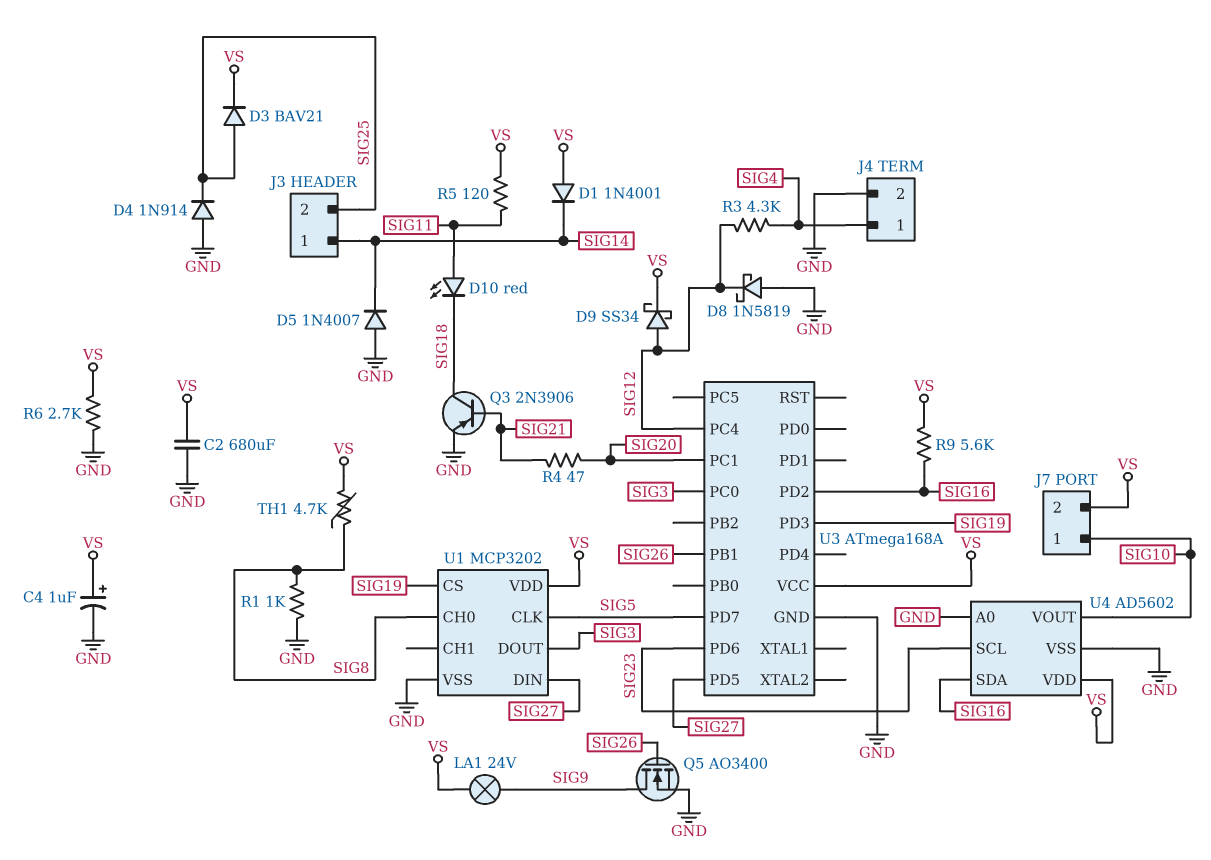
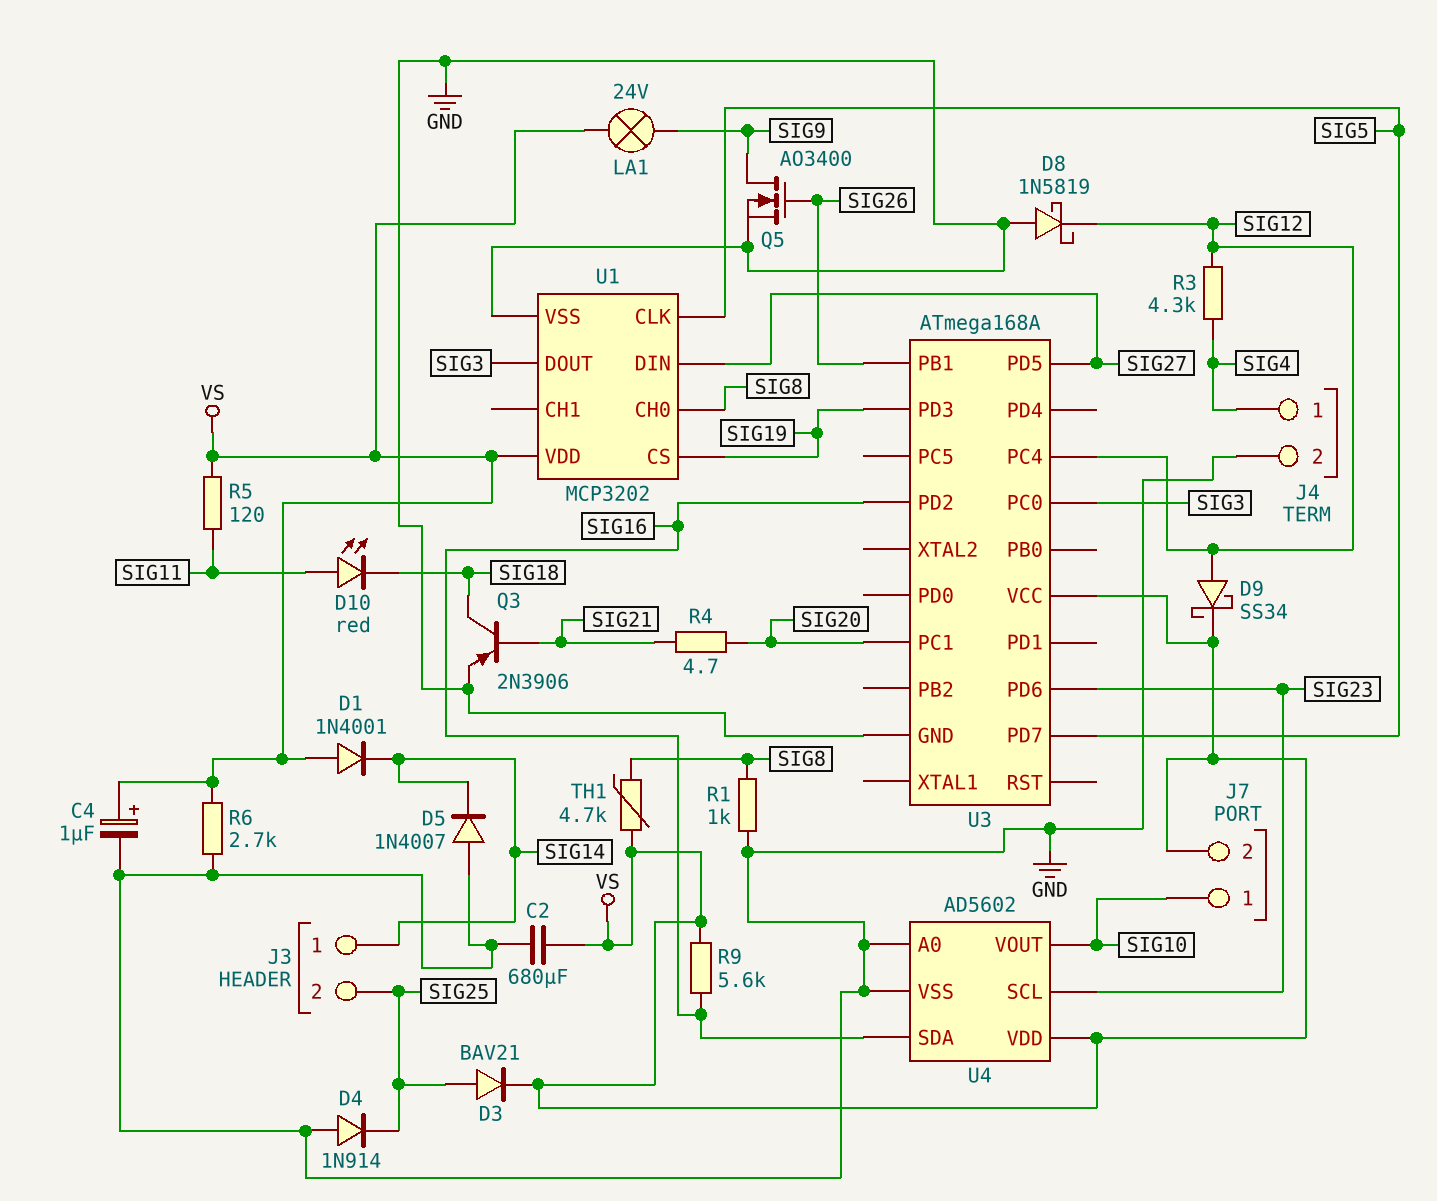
R4: 47 (SIG20, SIG21) -> 4.7 (SIG20, SIG21)

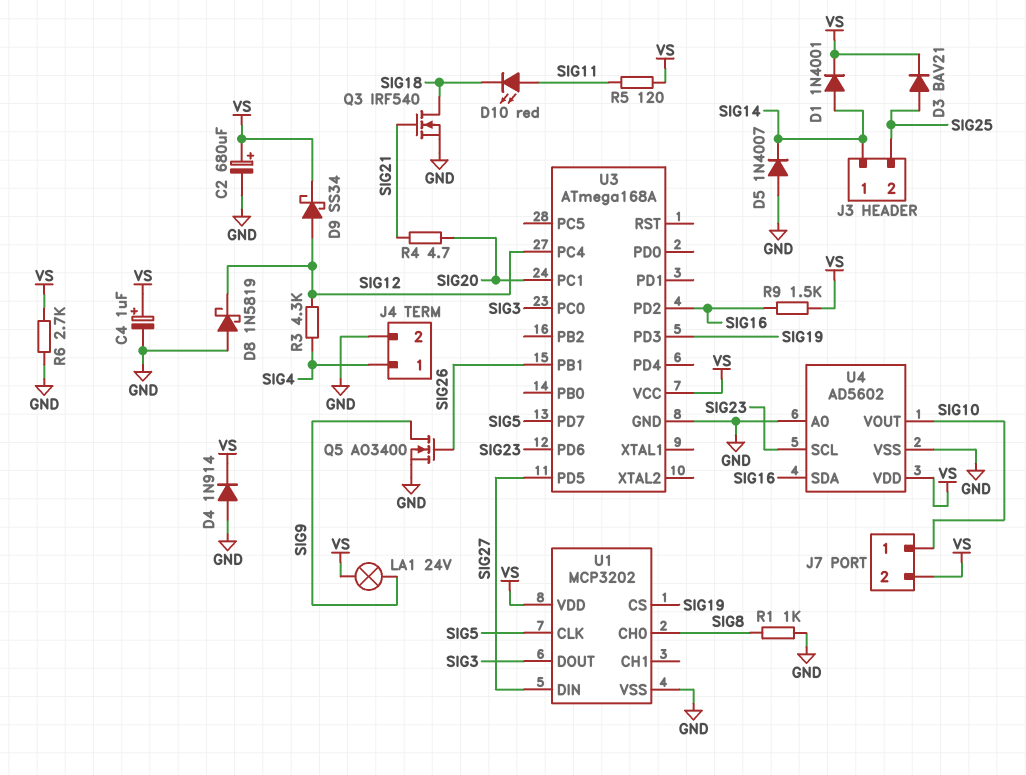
C2: 680uF (GND, VS) -> 680uF (plus VS, minus GND)
D1: diode 1N4001 (A VS, K SIG14) -> diode 1N4001 (A SIG14, K VS)
D4: diode 1N914 (A GND, K SIG25) -> diode 1N914 (A GND, K VS)
Q3: PNP 2N3906 (B SIG21, C SIG18, E GND) -> NMOS IRF540 (G SIG21, D SIG18, S GND)
R9: 5.6k (SIG16, VS) -> 1.5k (SIG16, VS)
TH1: 4.7k (SIG8, VS) -> none

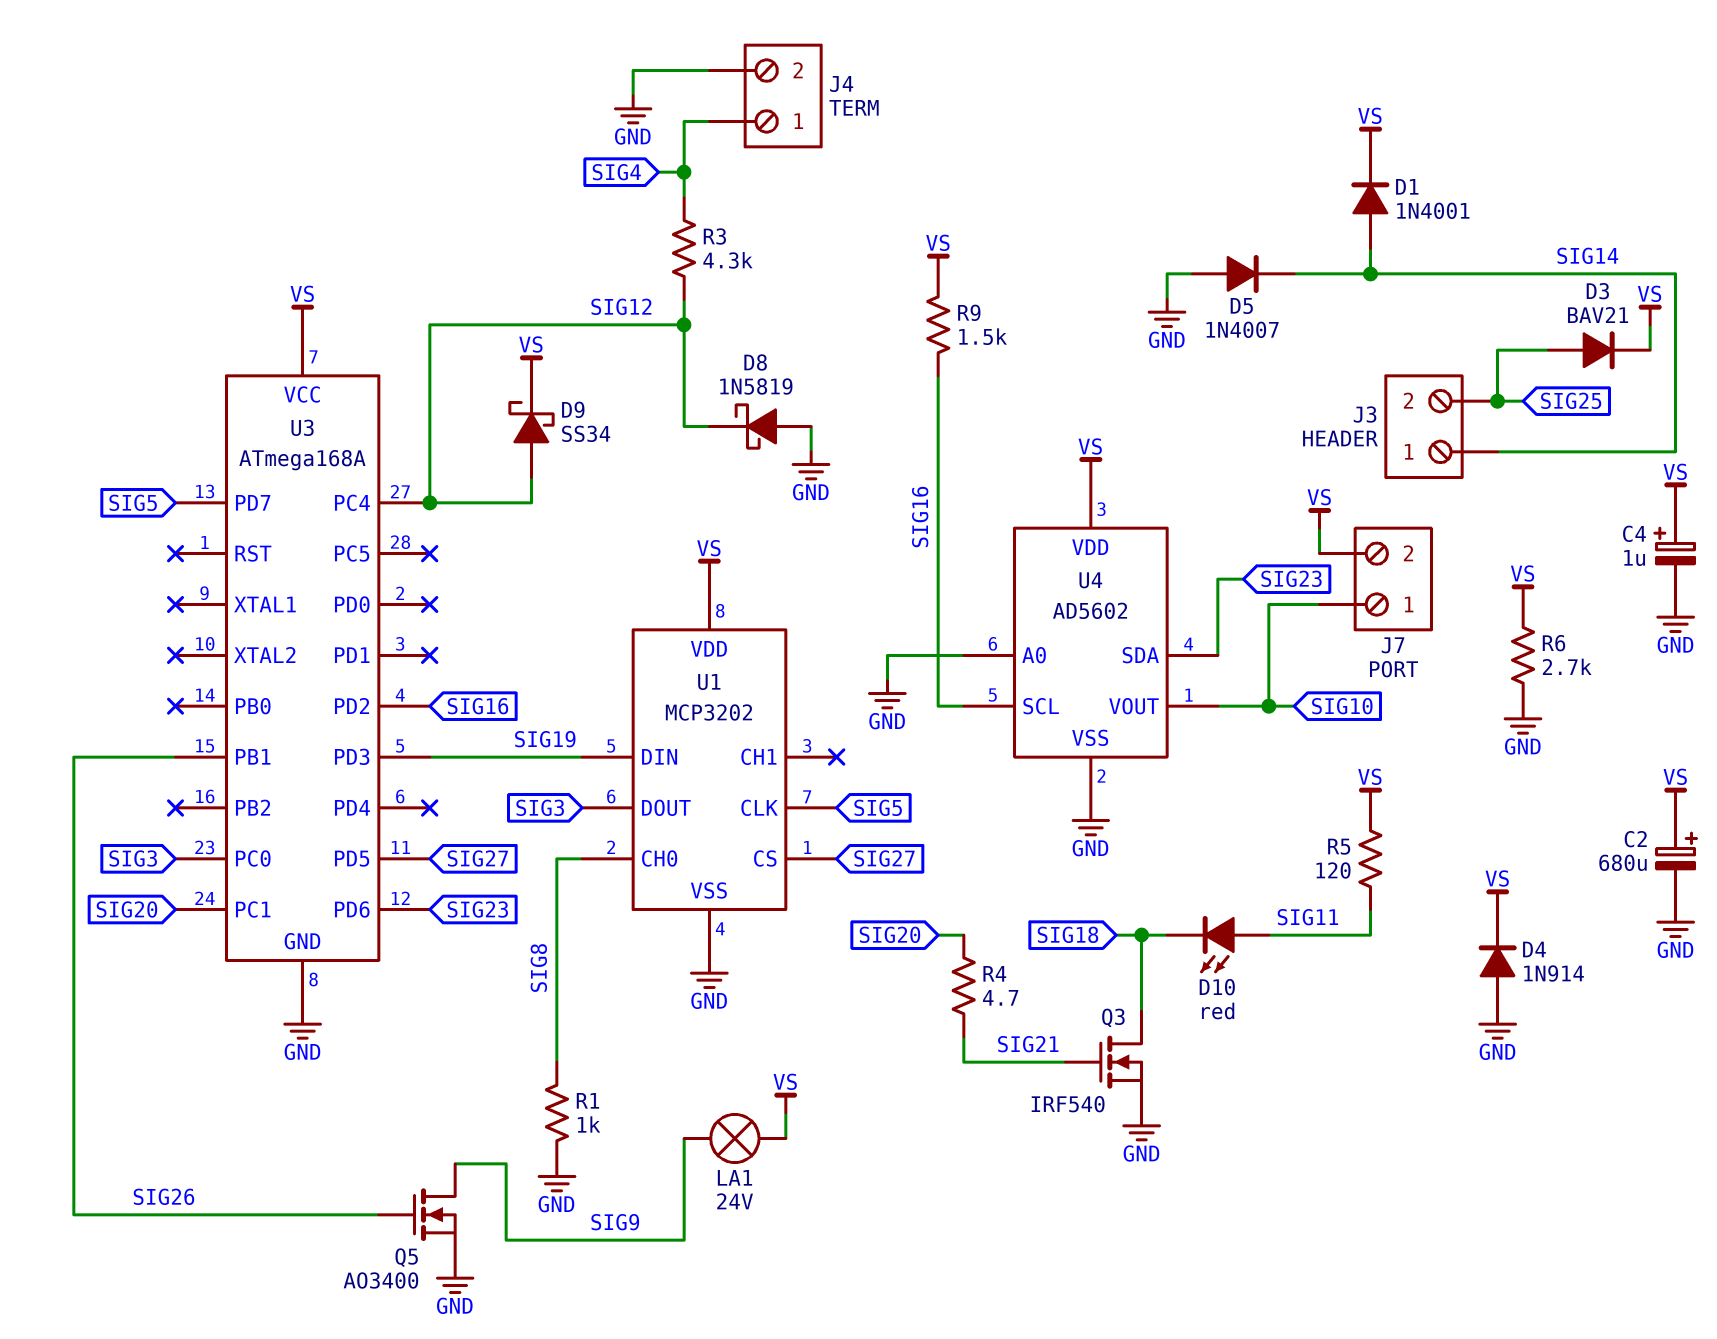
U1 pin CS: SIG19 -> SIG27
U1 pin DIN: SIG27 -> SIG19
U4 pin SCL: SIG23 -> SIG16
U4 pin SDA: SIG16 -> SIG23

